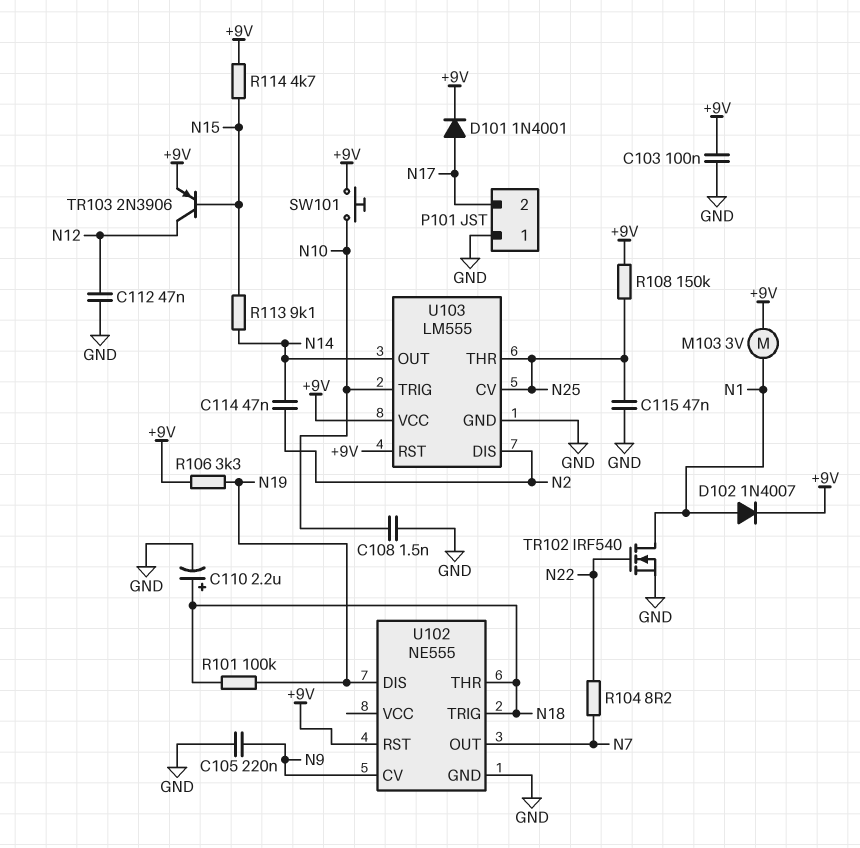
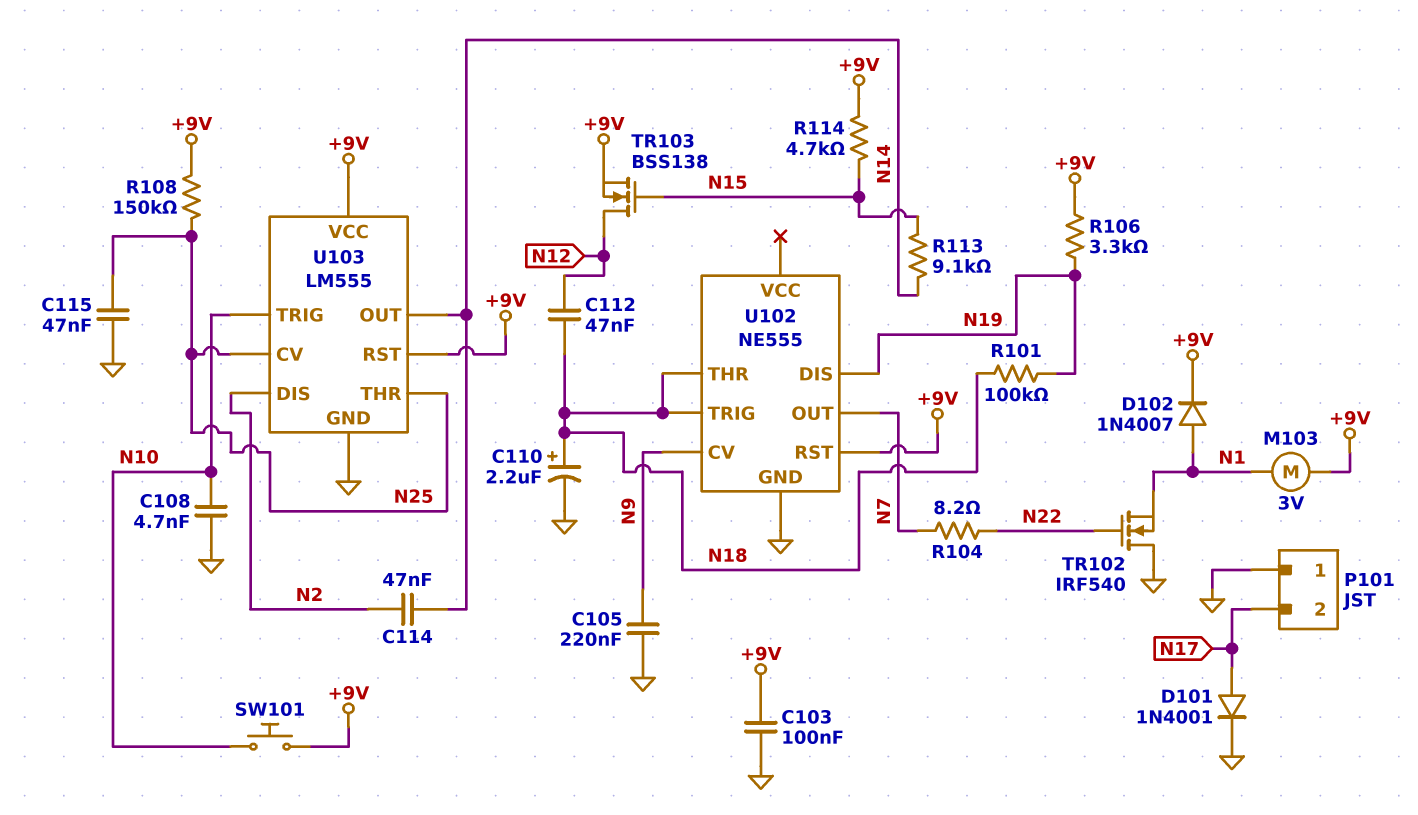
C108: 1.5nF (GND, N10) -> 4.7nF (GND, N10)
C112: 47nF (GND, N12) -> 47nF (N12, N18)
D101: diode 1N4001 (A N17, K +9V) -> diode 1N4001 (A N17, K GND)
TR102: NMOS IRF540 (G N22, D N1, S GND) -> NMOS IRF540 (G N22, D GND, S N1)
TR103: PNP 2N3906 (B N15, C N12, E +9V) -> NMOS BSS138 (G N15, D N12, S +9V)

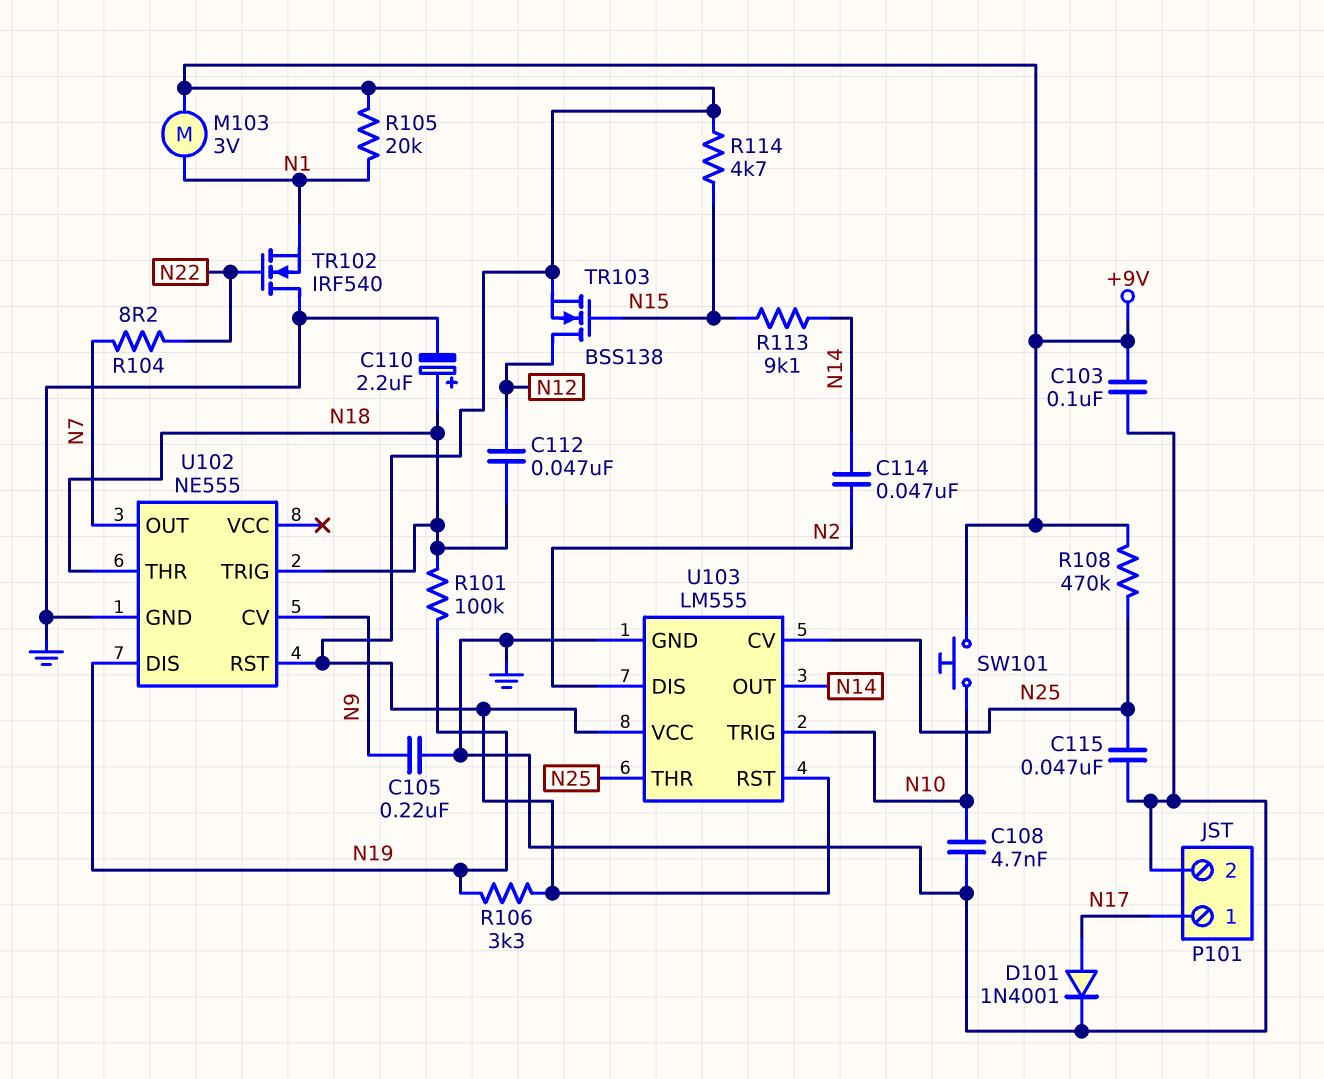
D102: diode 1N4007 (A N1, K +9V) -> none
P101 pin 1: GND -> N17
P101 pin 2: N17 -> GND
R105: none -> 20k (+9V, N1)
R108: 150k (+9V, N25) -> 470k (+9V, N25)

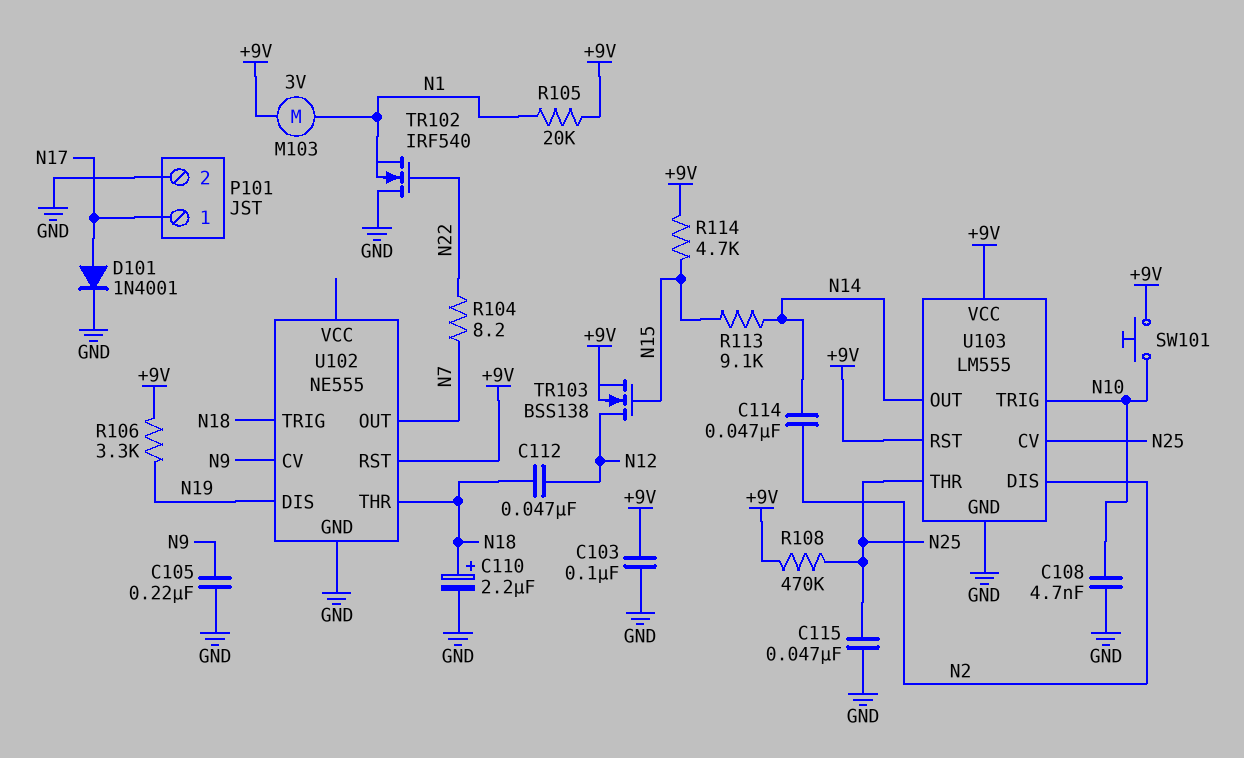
R101: 100k (N18, N19) -> none

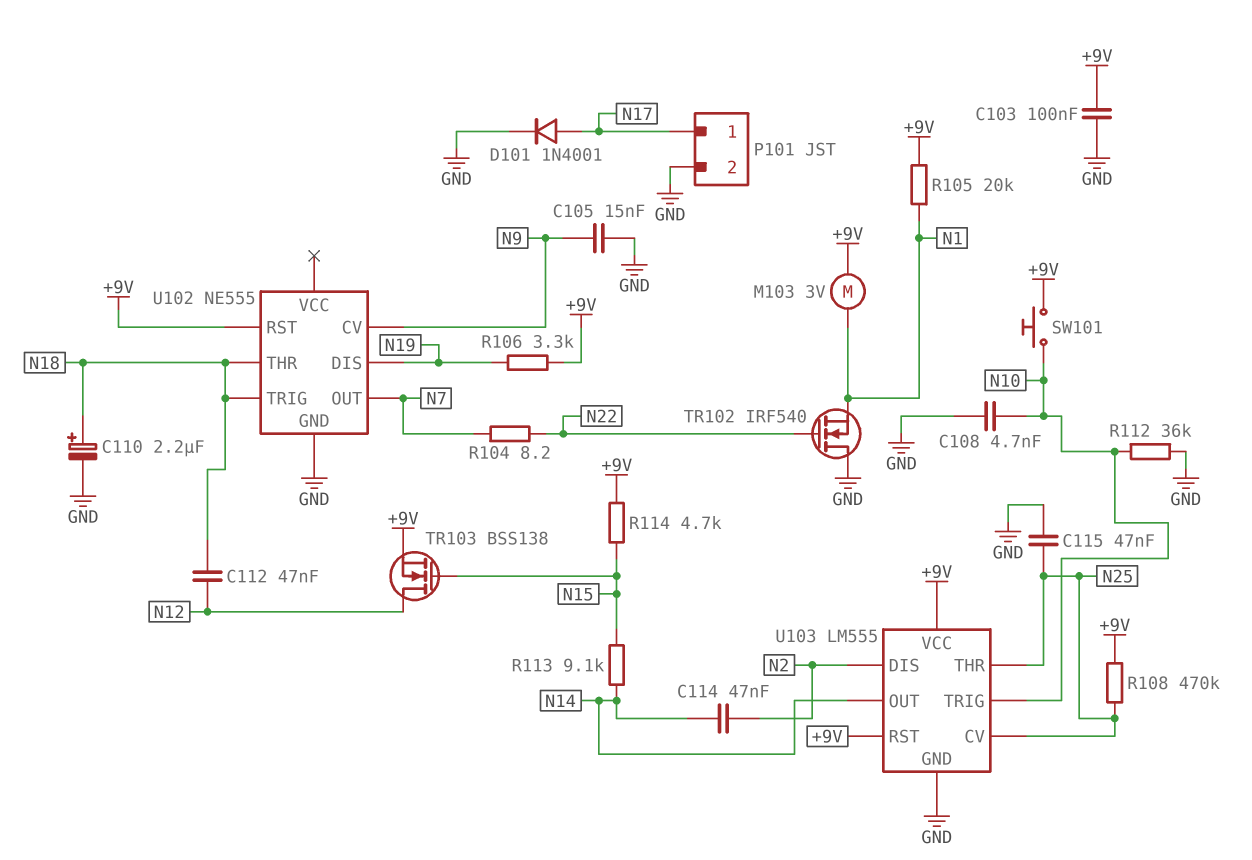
C105: 220nF (GND, N9) -> 15nF (GND, N9)
R112: none -> 36k (GND, N10)

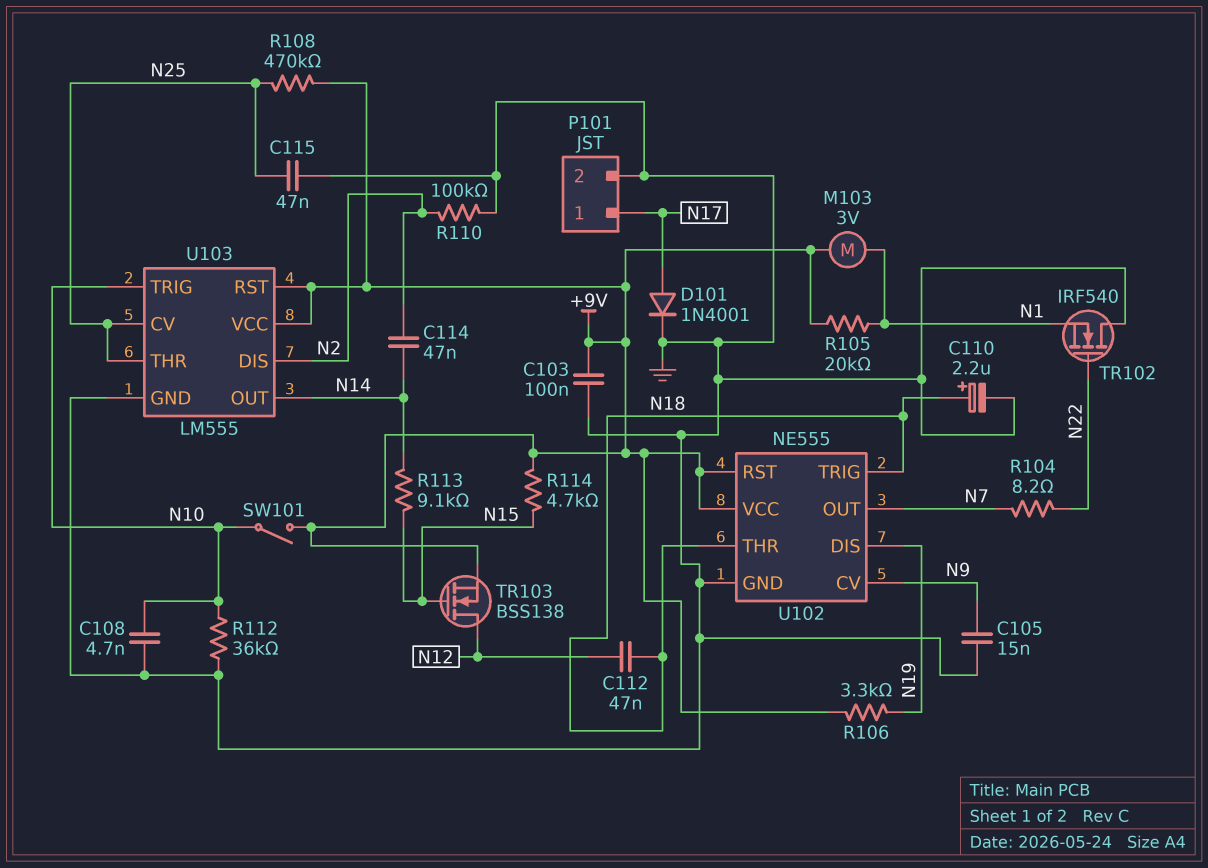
R110: none -> 100k (GND, N2)
SW101: button (+9V, N10) -> switch (+9V, N10)
U102 pin VCC: none -> +9V

